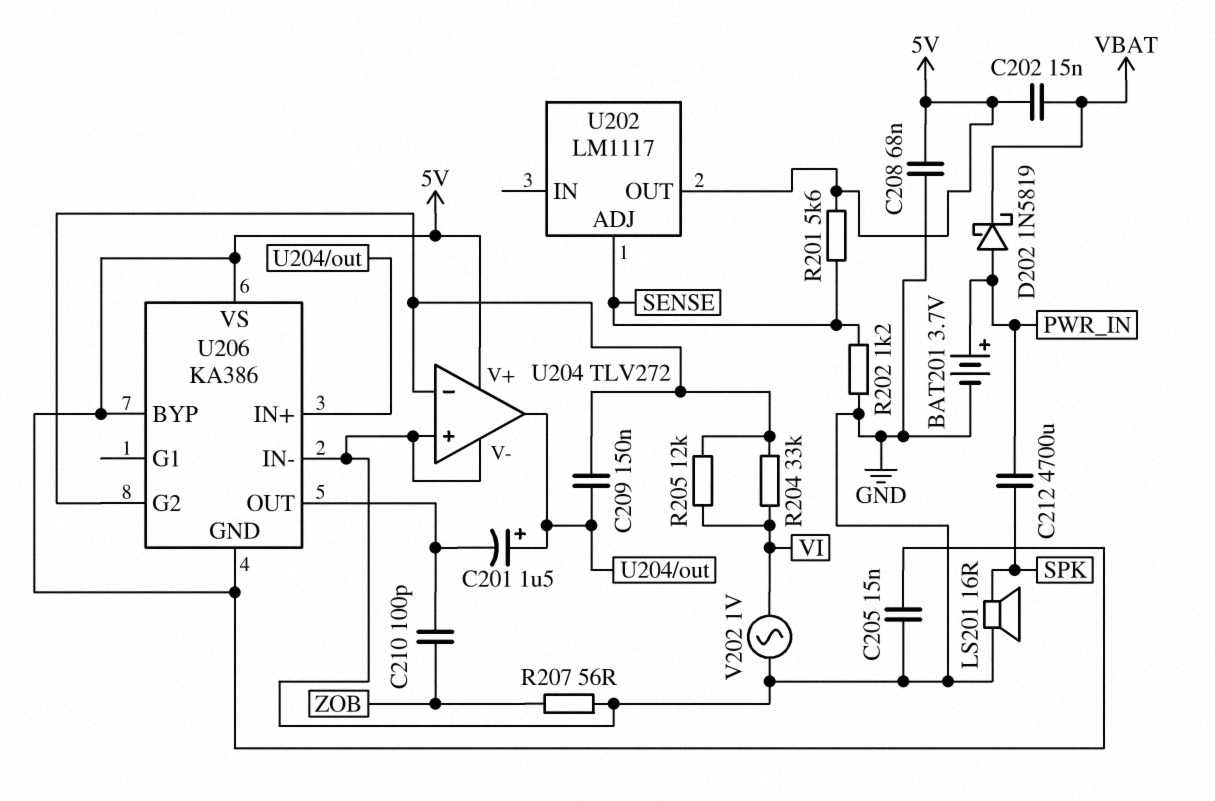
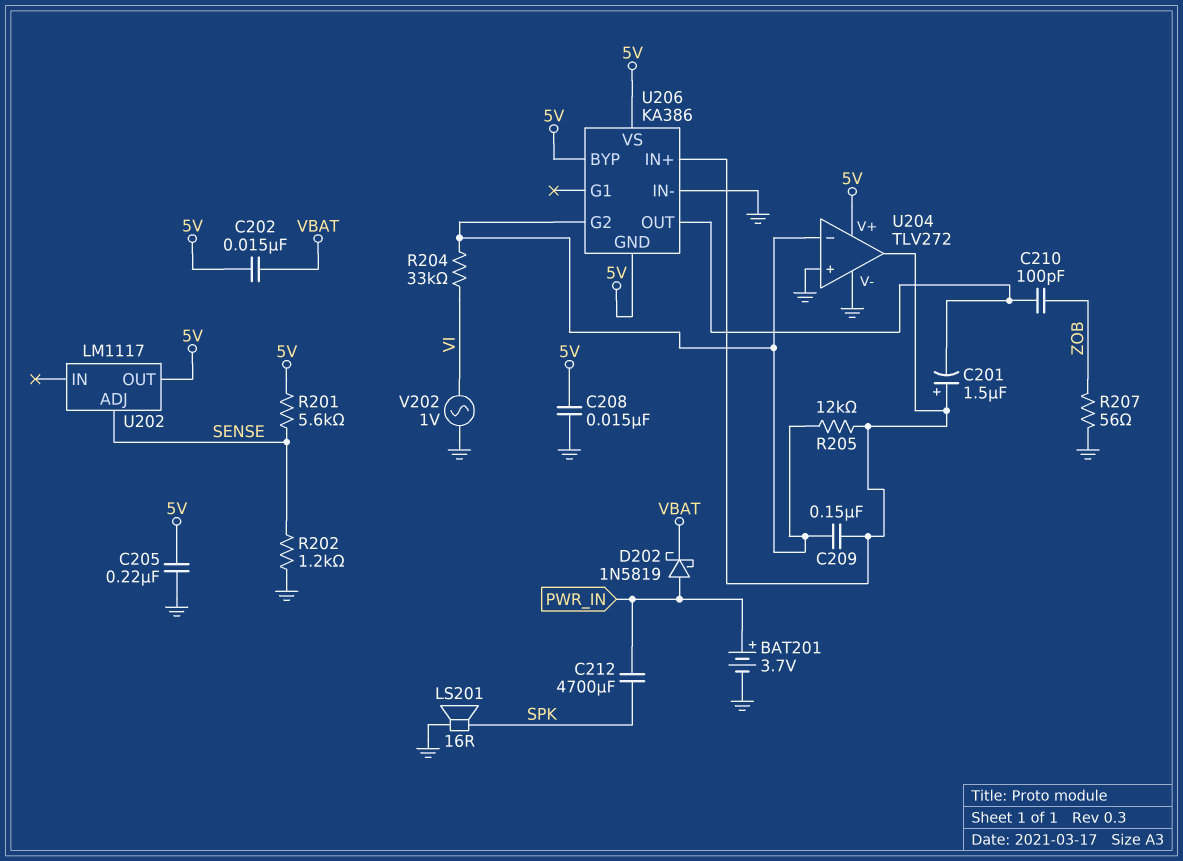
C205: 15nF (5V, GND) -> 220nF (5V, GND)
C208: 68nF (5V, GND) -> 15nF (5V, GND)
R205: 12k (U204/in-, VI) -> 12k (U204/in-, U204/out)

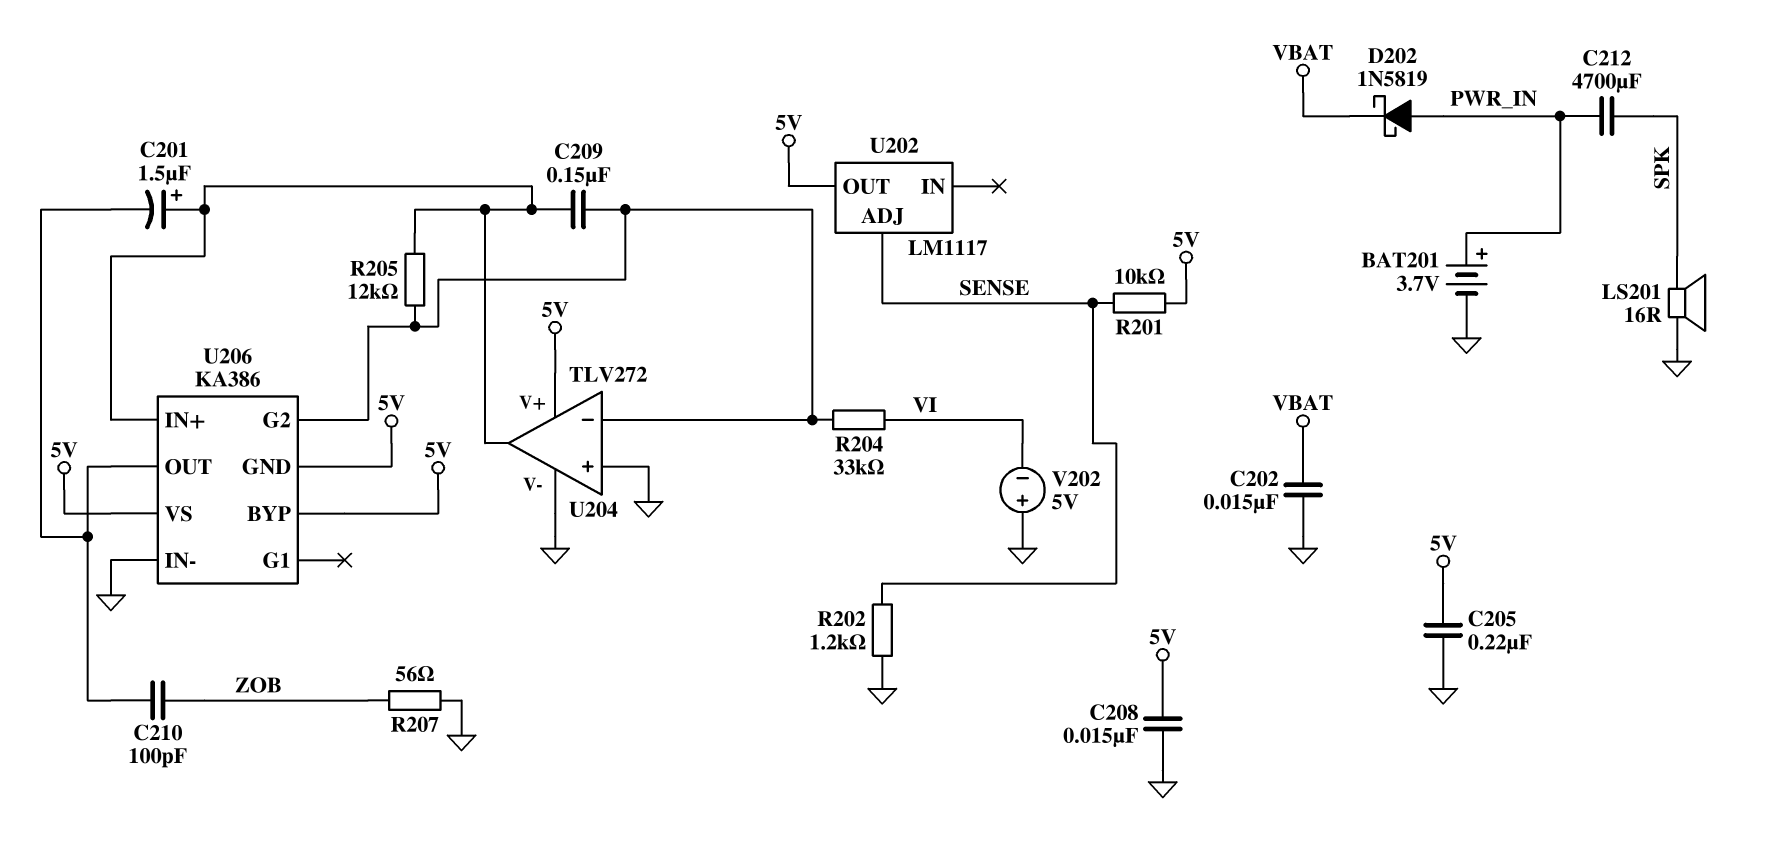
C202: 15nF (5V, VBAT) -> 15nF (GND, VBAT)
R201: 5.6k (5V, SENSE) -> 10k (5V, SENSE)
V202: AC 1V (GND, VI) -> 5V (plus GND, minus VI)

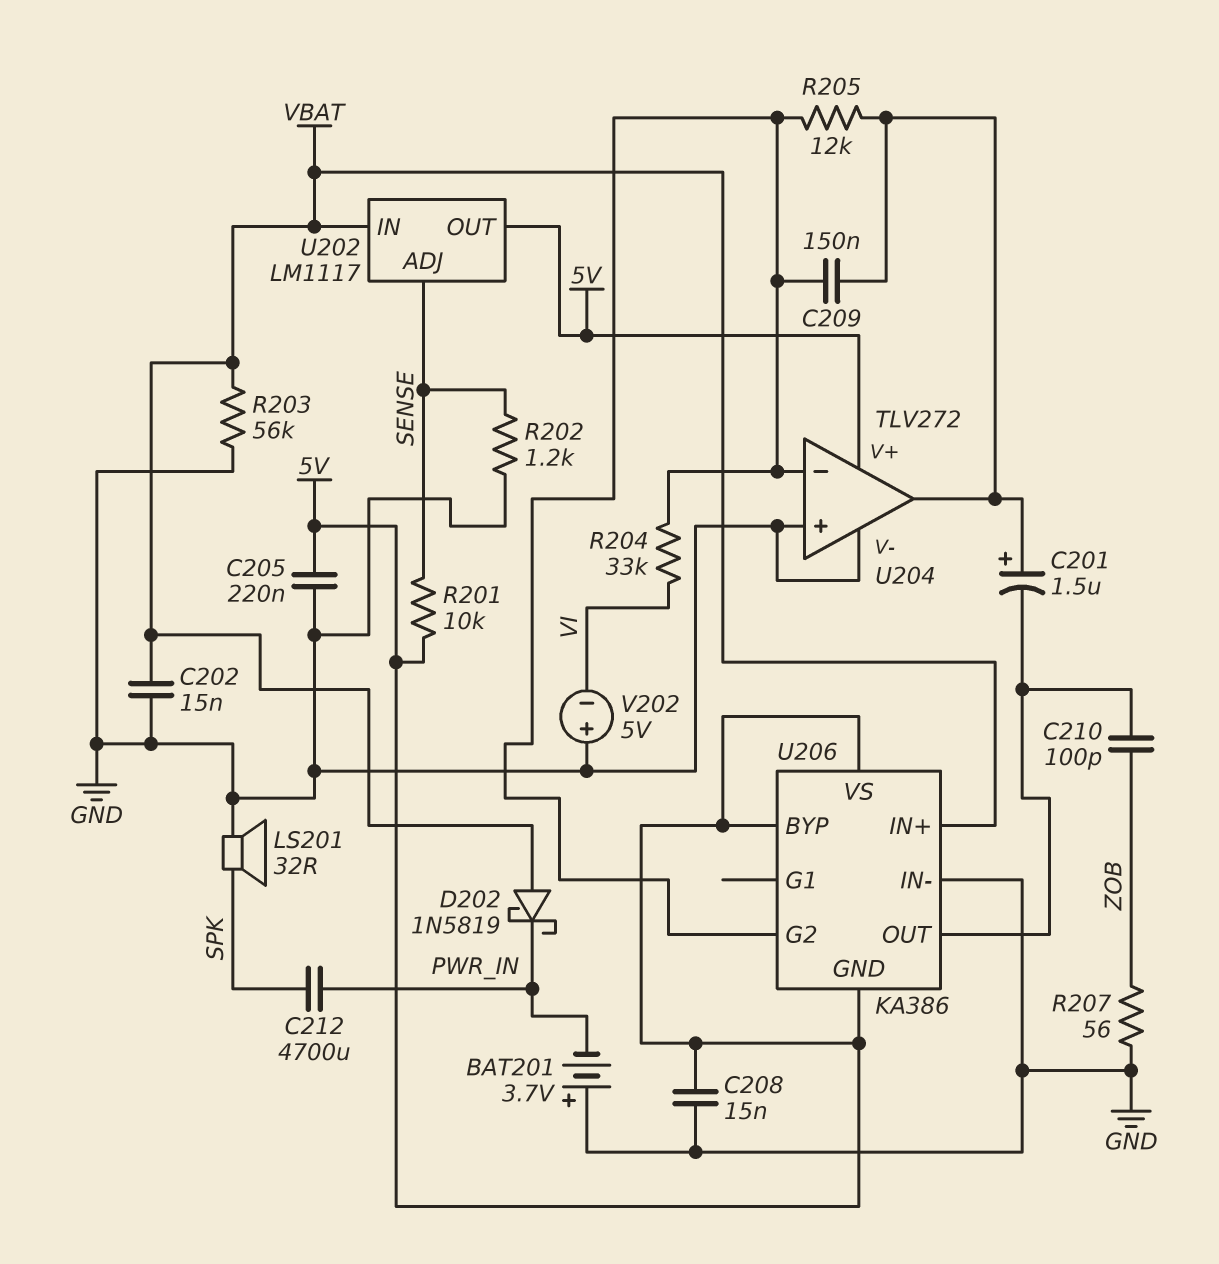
BAT201: 3.7V (plus PWR_IN, minus GND) -> 3.7V (plus GND, minus PWR_IN)
D202: schottky 1N5819 (A PWR_IN, K VBAT) -> schottky 1N5819 (A VBAT, K PWR_IN)
LS201: speaker 16R (GND, SPK) -> speaker 32R (GND, SPK)
R203: none -> 56k (GND, VBAT)
U202 pin IN: none -> VBAT
U206 pin IN+: U204/out -> VBAT

